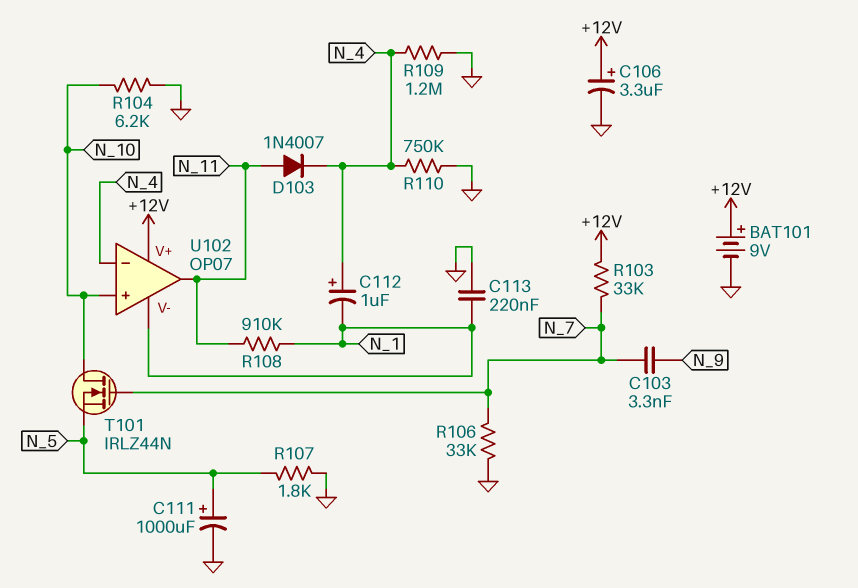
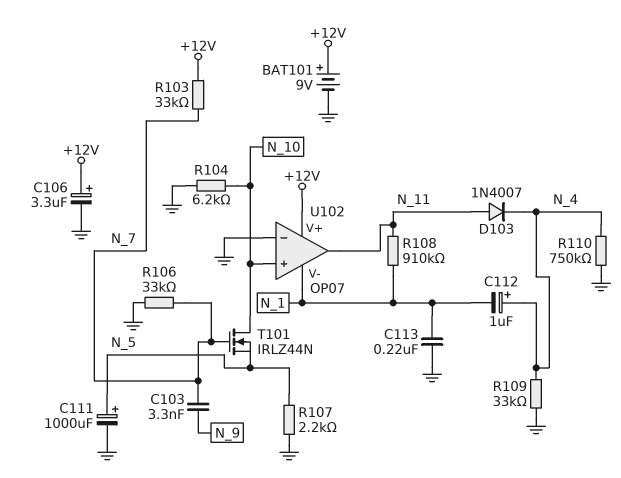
R107: 1.8k (GND, N_5) -> 2.2k (GND, N_5)
R109: 1.2M (GND, N_4) -> 33k (GND, N_4)
U102 pin in-: N_4 -> GND

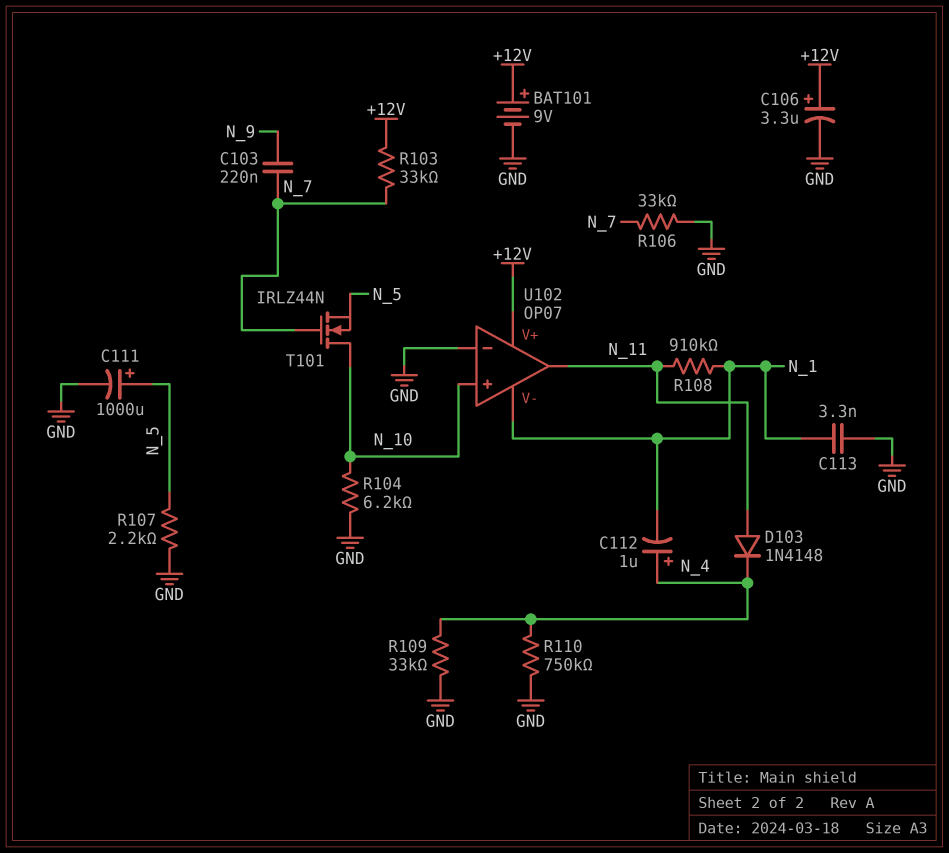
C103: 3.3nF (N_7, N_9) -> 220nF (N_7, N_9)
C113: 220nF (GND, N_1) -> 3.3nF (GND, N_1)
D103: diode 1N4007 (A N_11, K N_4) -> diode 1N4148 (A N_11, K N_4)

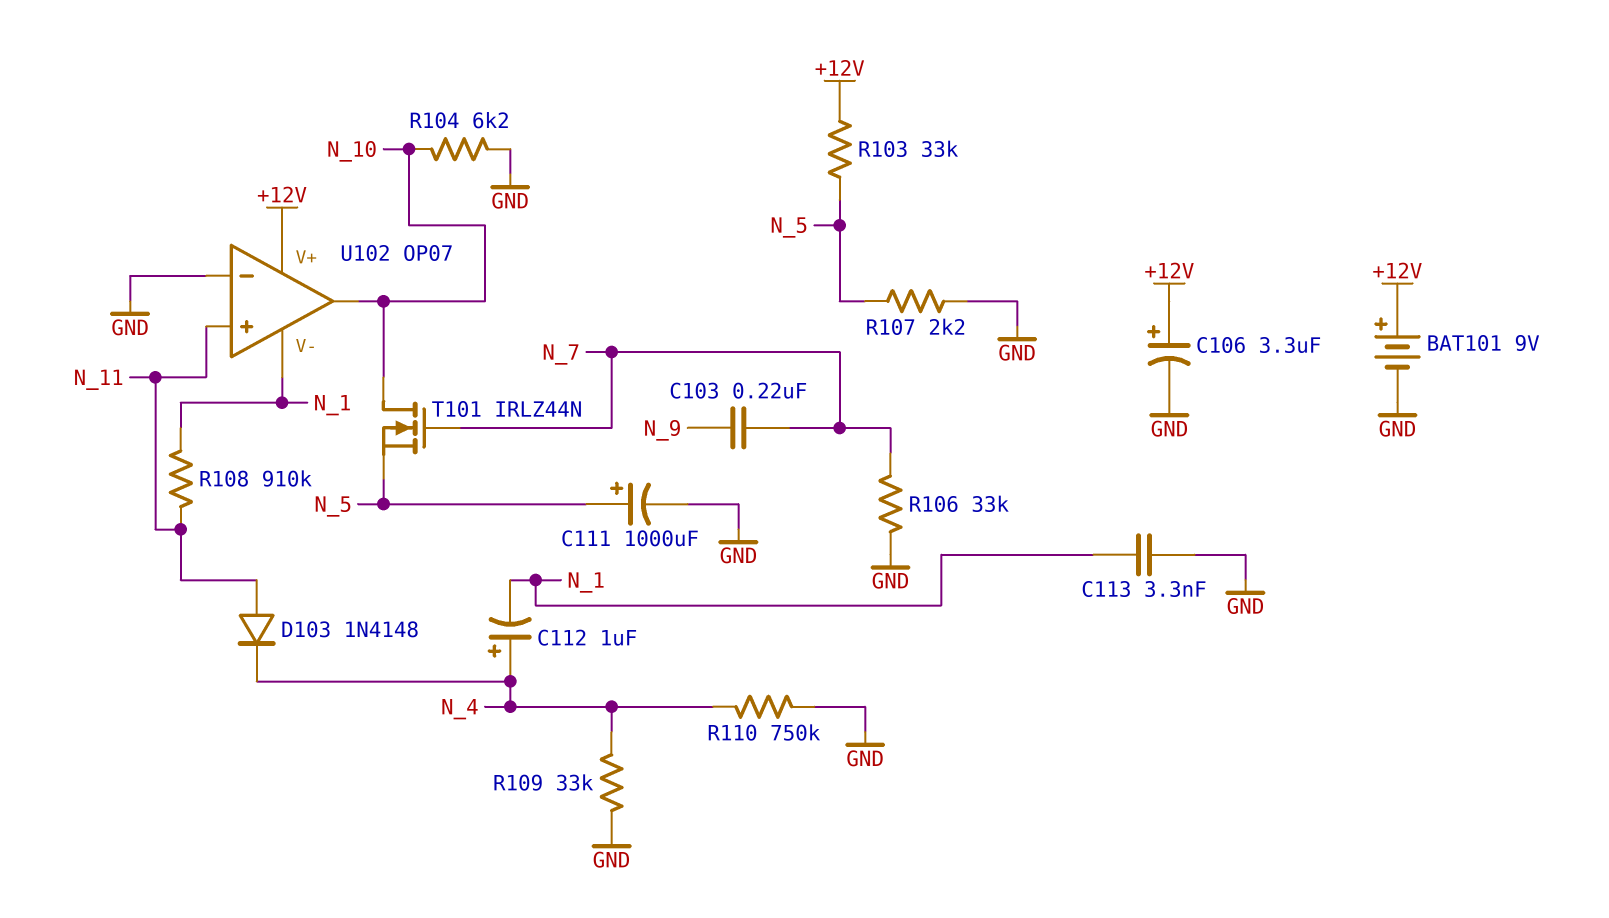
R103: 33k (+12V, N_7) -> 33k (+12V, N_5)
U102 pin in+: N_10 -> N_11
U102 pin out: N_11 -> N_10

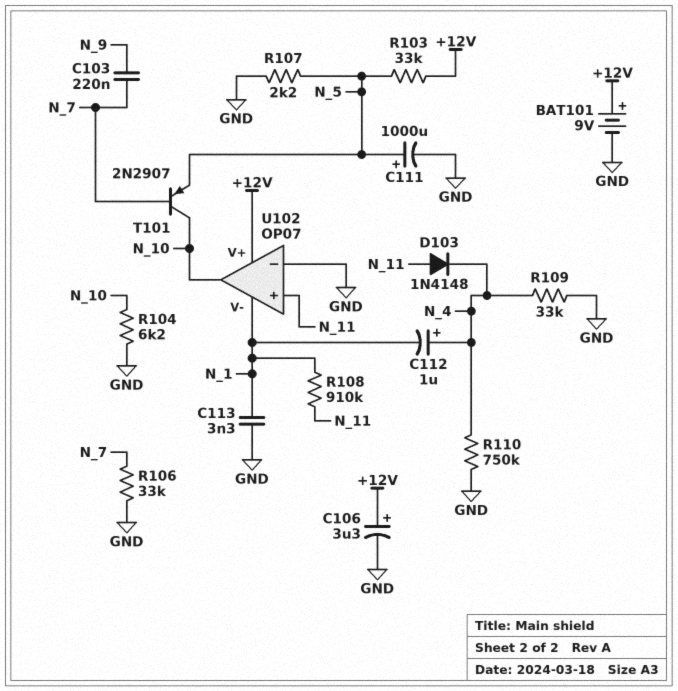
T101: NMOS IRLZ44N (G N_7, D N_10, S N_5) -> PNP 2N2907 (B N_7, C N_10, E N_5)

